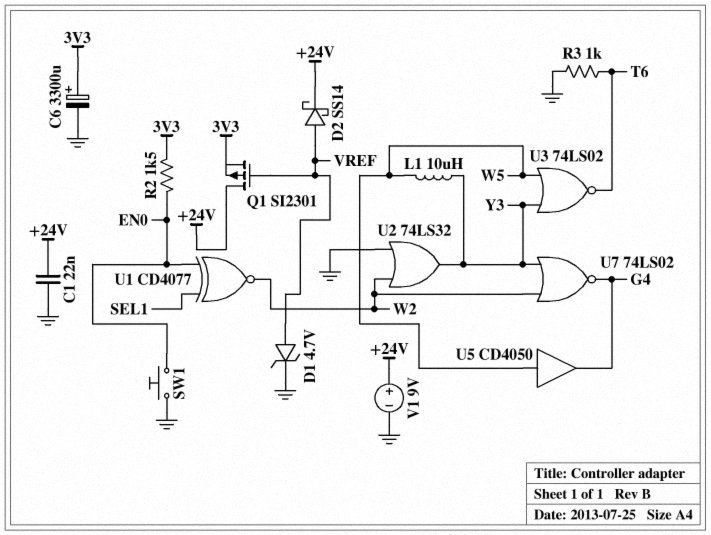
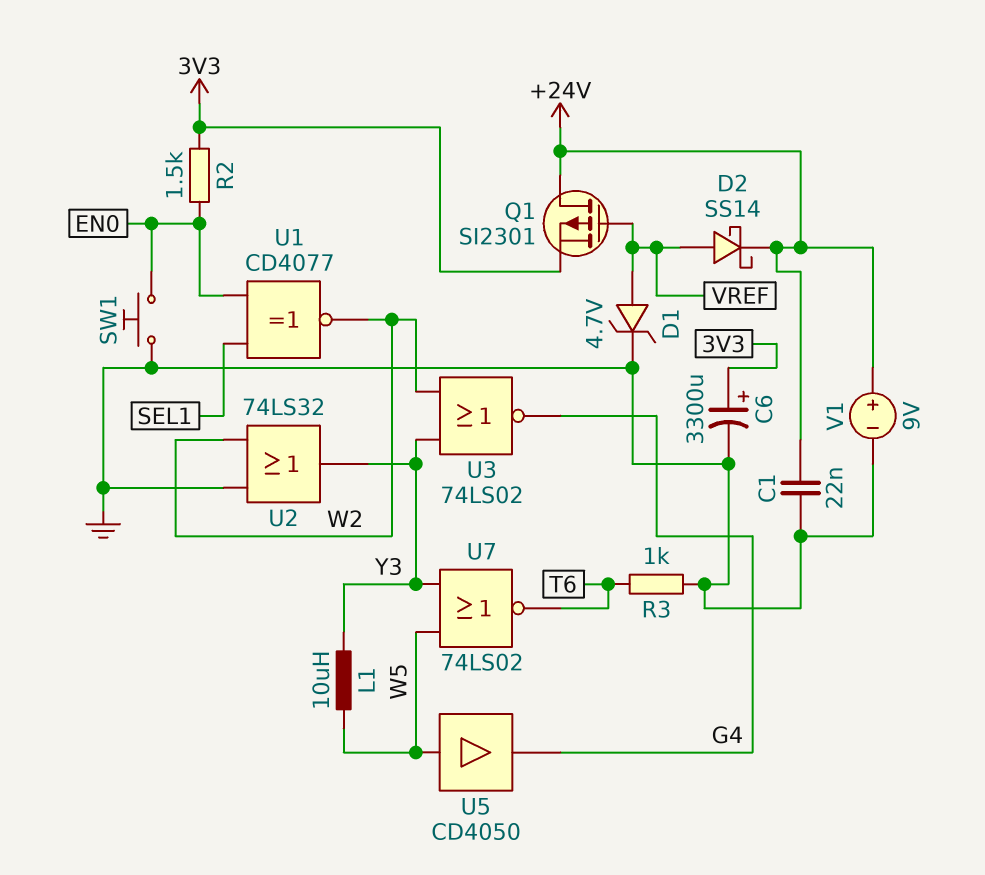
U3: NOR 74LS02 (in W5, in Y3, out T6) -> NOR 74LS02 (in W2, in Y3, out G4)
U7: NOR 74LS02 (in W2, in Y3, out G4) -> NOR 74LS02 (in W5, in Y3, out T6)

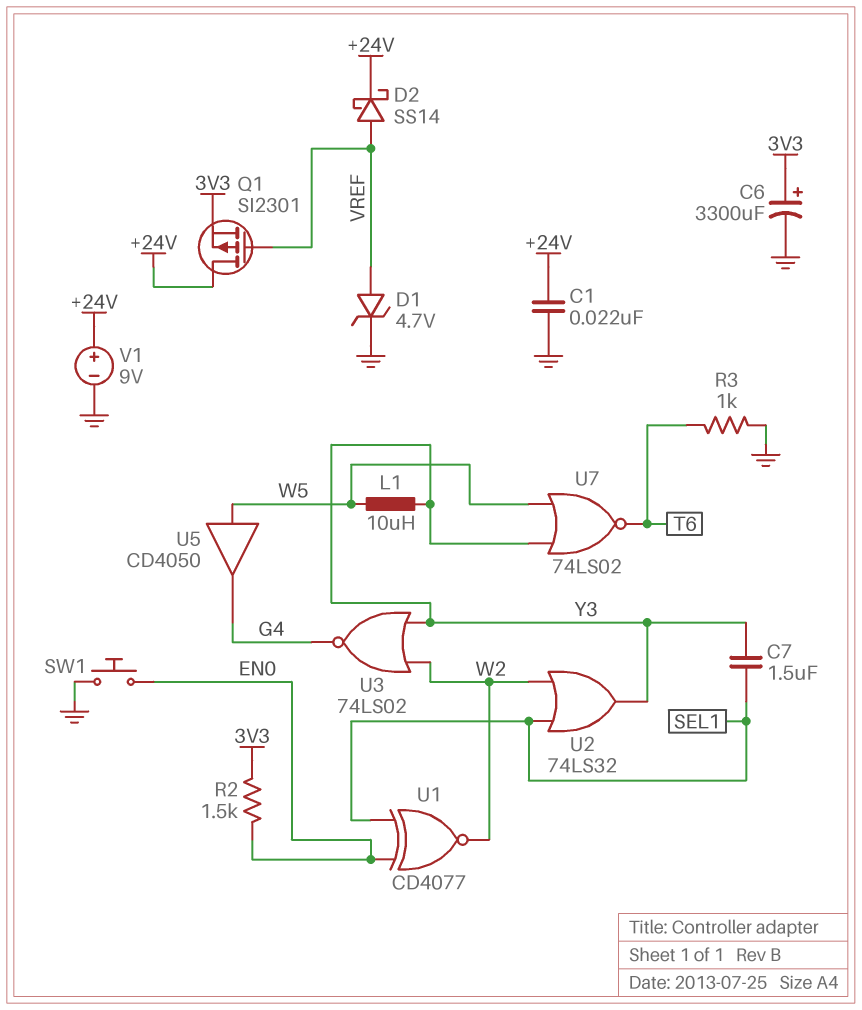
C7: none -> 1.5uF (SEL1, Y3)
U2: OR 74LS32 (in GND, in W2, out Y3) -> OR 74LS32 (in SEL1, in W2, out Y3)

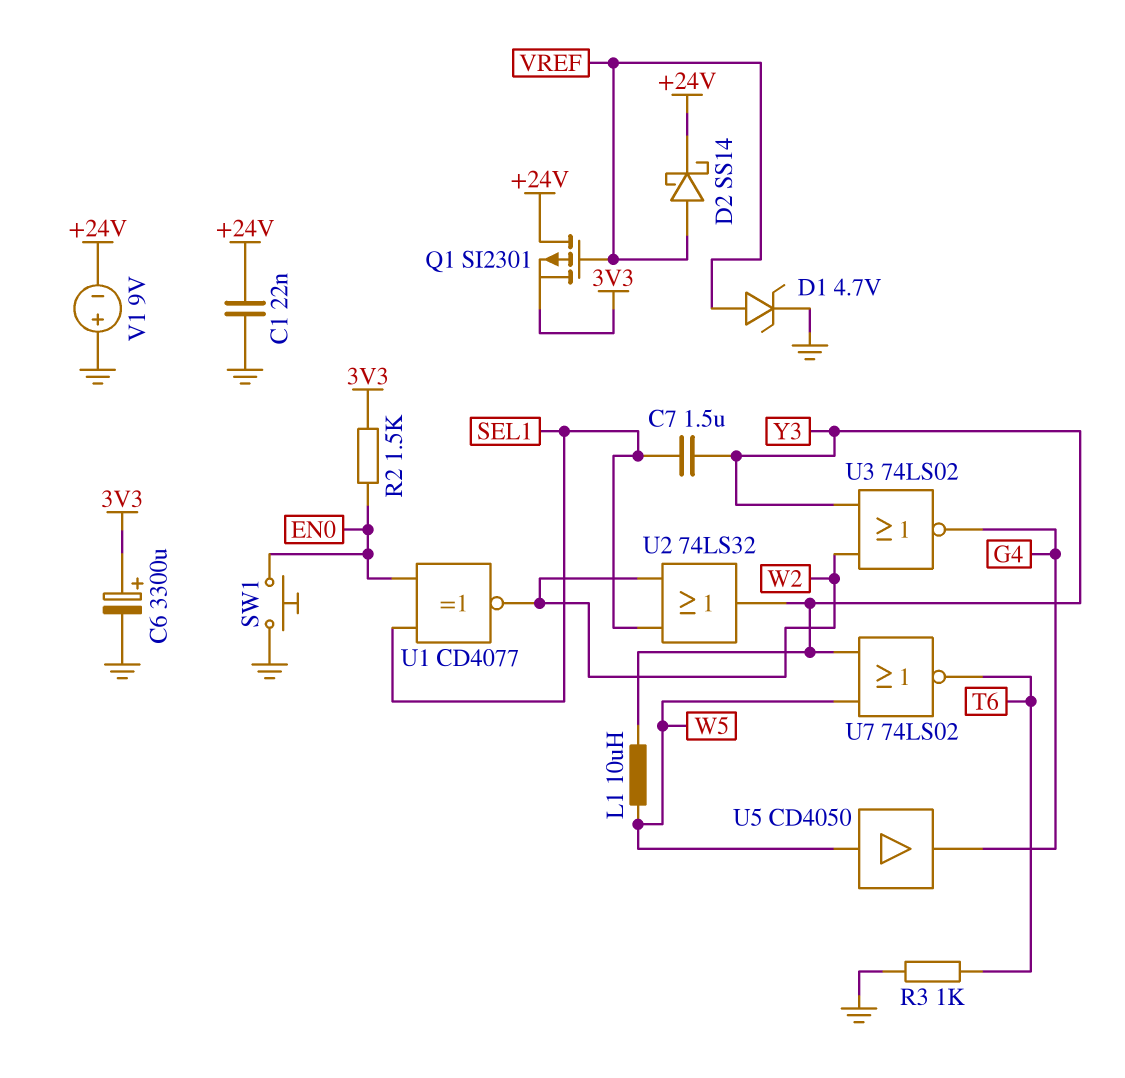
V1: 9V (plus +24V, minus GND) -> 9V (plus GND, minus +24V)

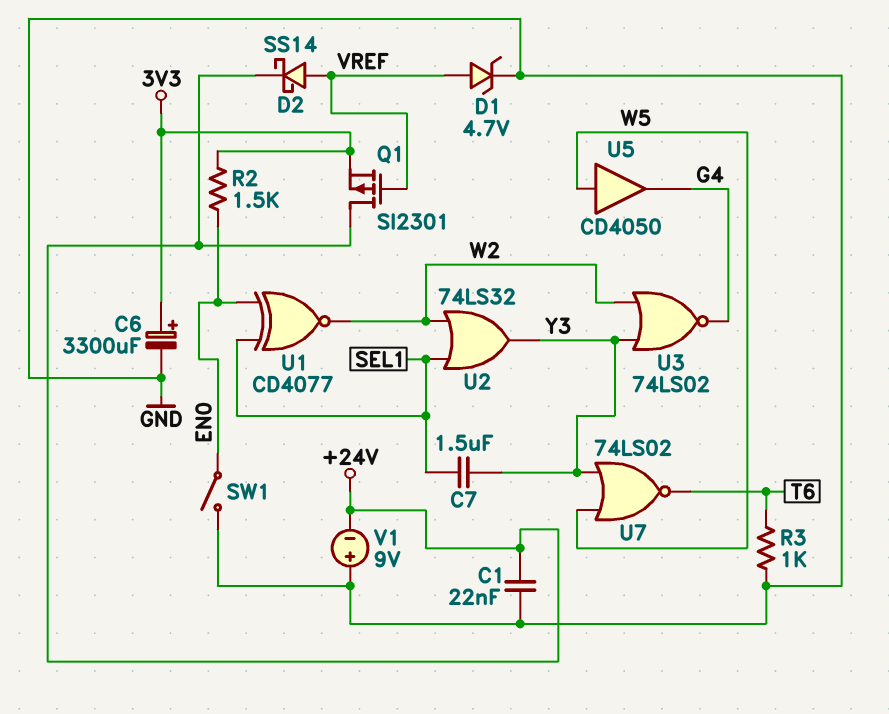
L1: 10uH (W5, Y3) -> none
SW1: button (EN0, GND) -> switch (EN0, GND)

